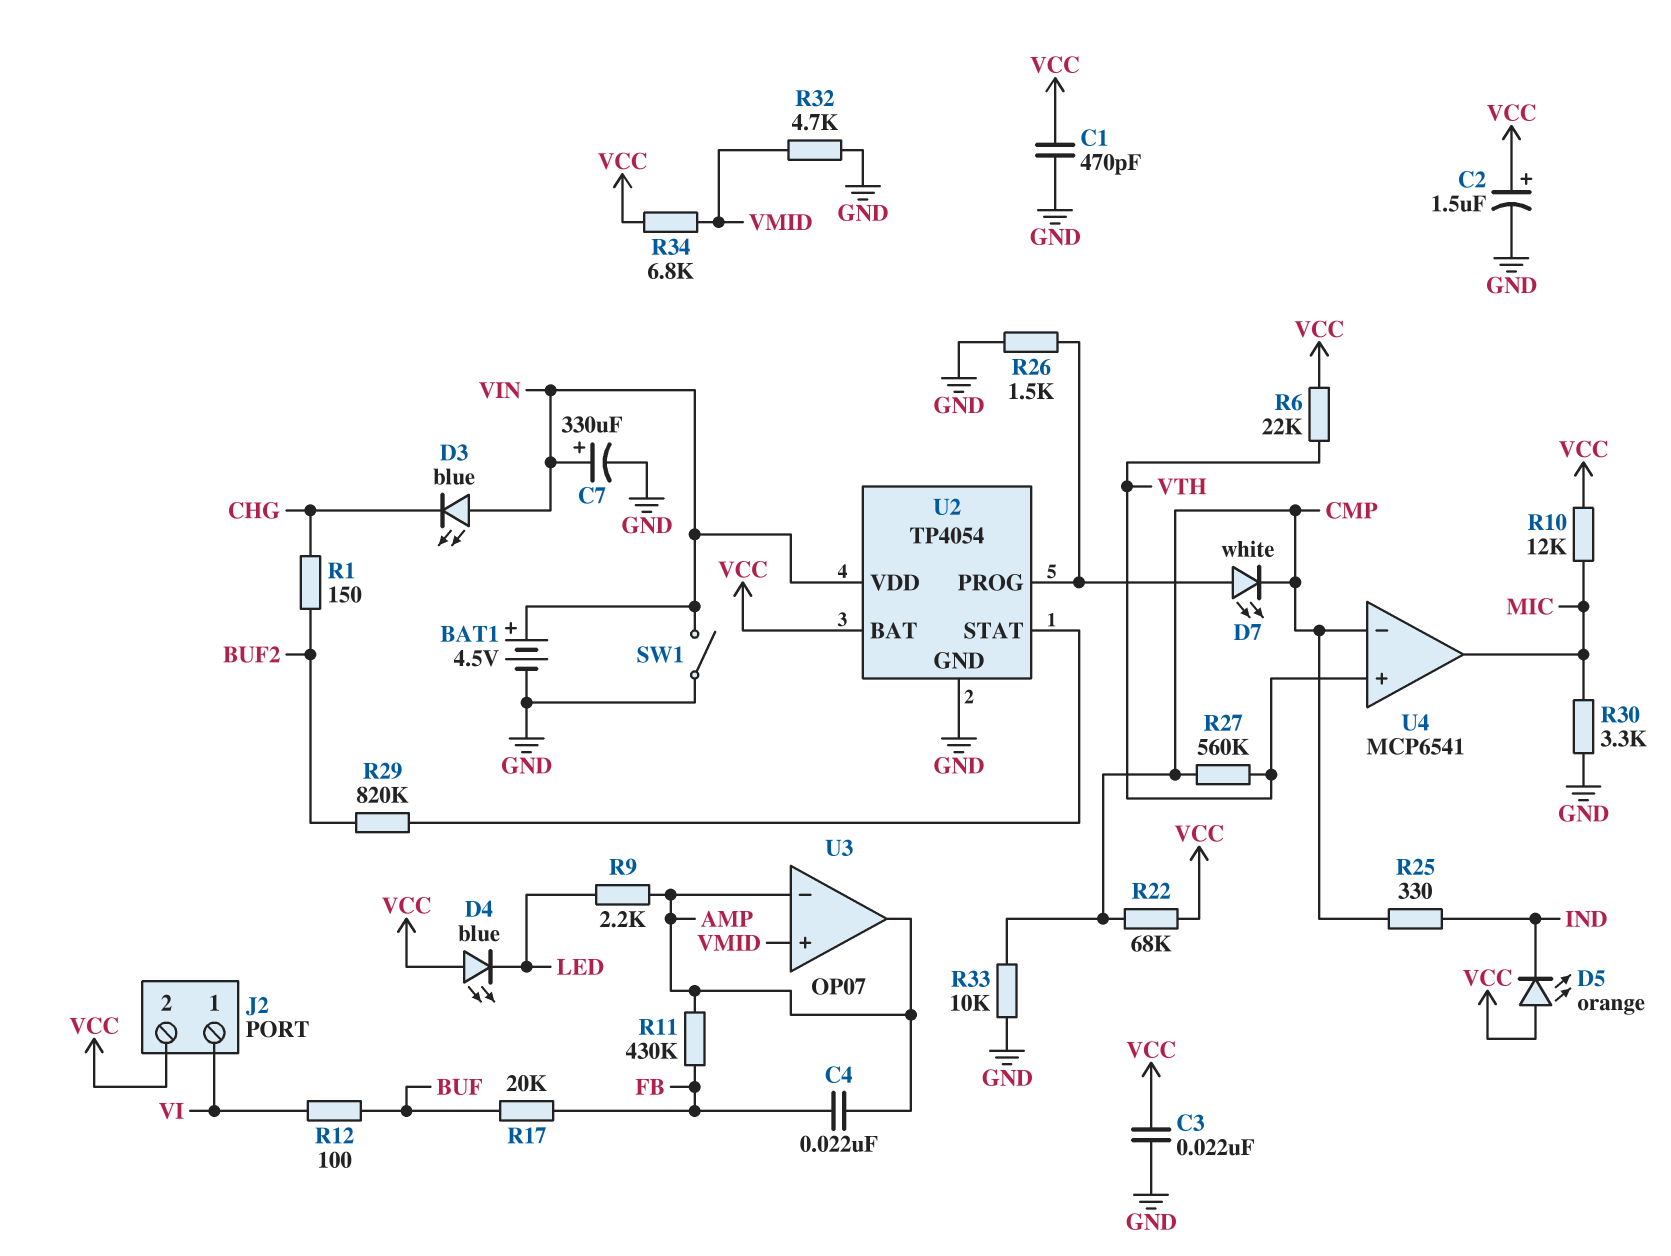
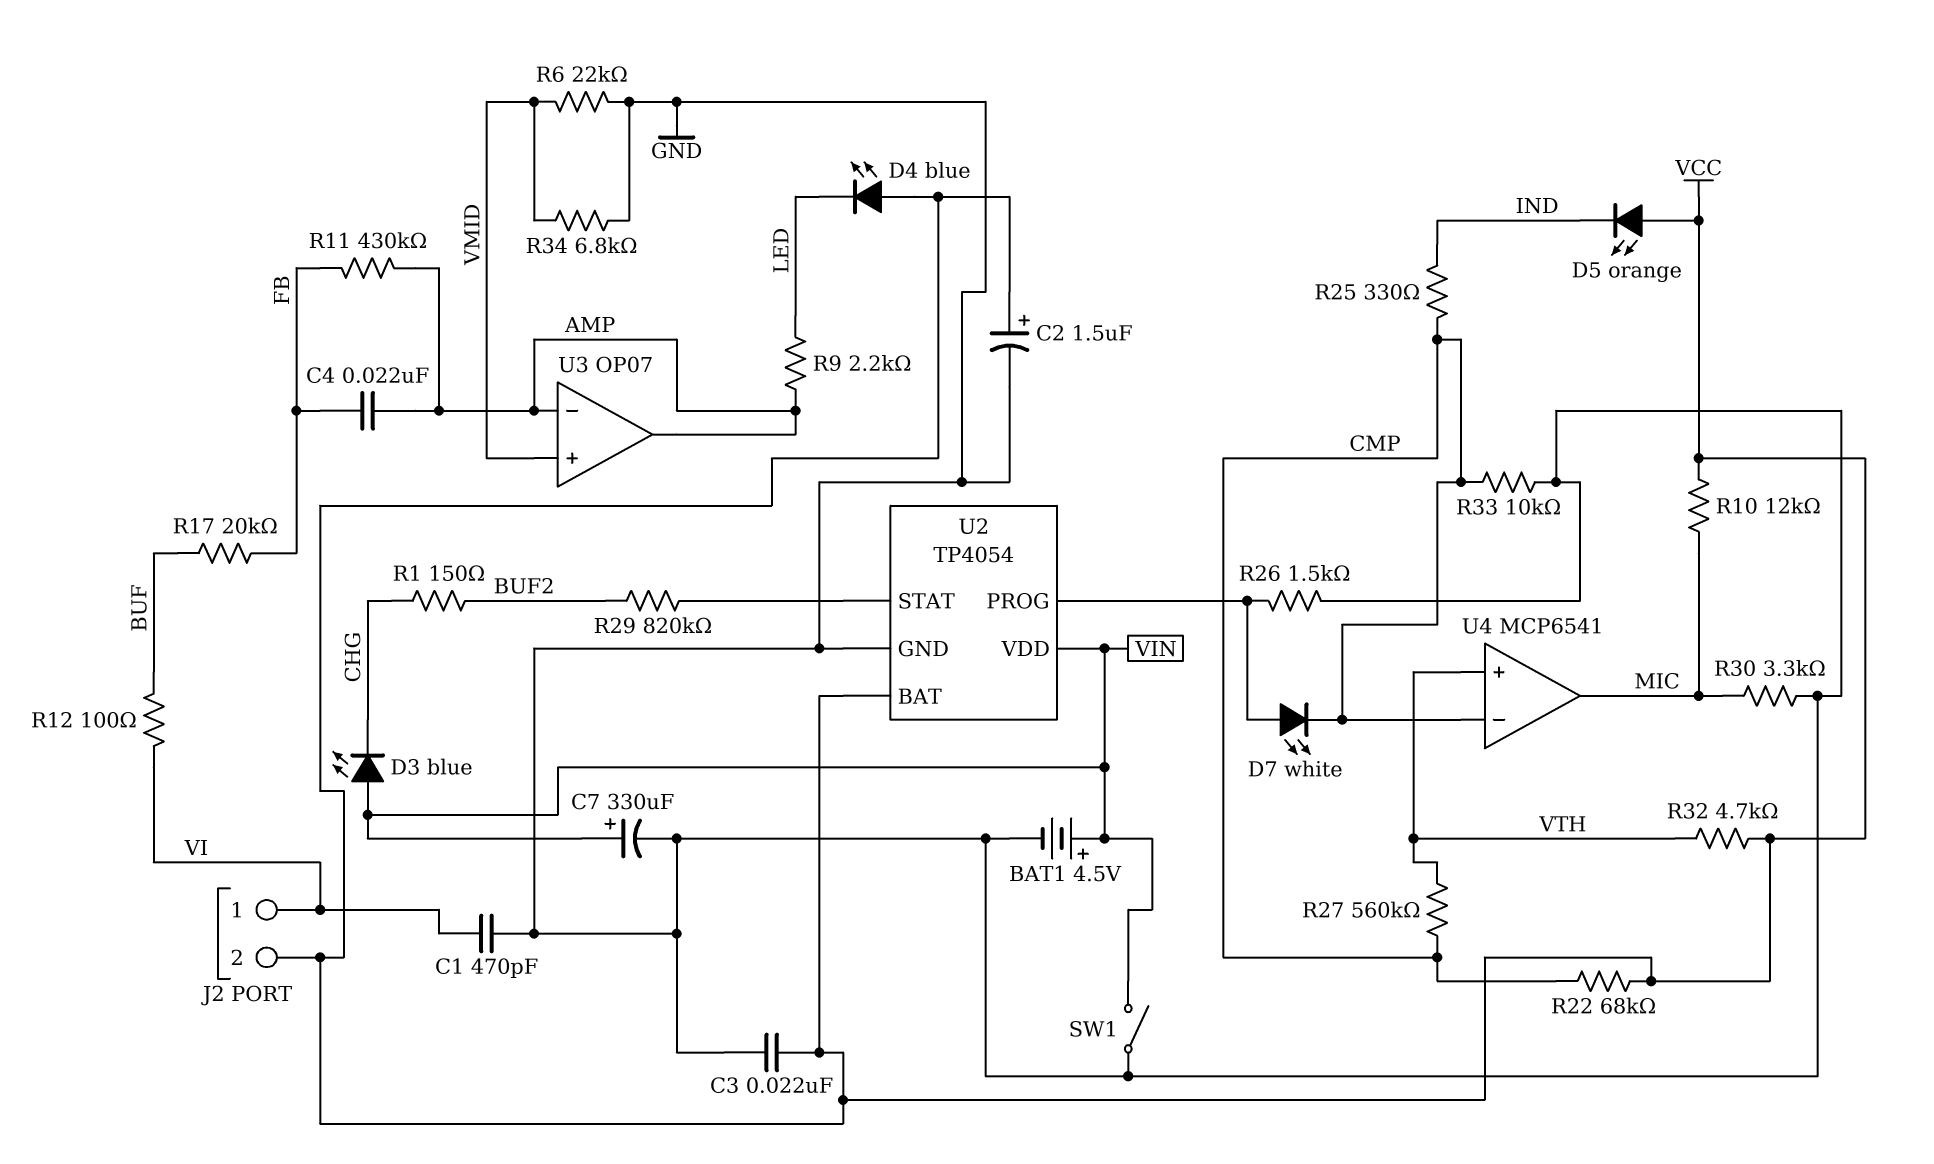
C1: 470pF (GND, VCC) -> 470pF (GND, VI)
R6: 22k (VCC, VTH) -> 22k (GND, VMID)
R32: 4.7k (GND, VMID) -> 4.7k (VCC, VTH)
R34: 6.8k (VCC, VMID) -> 6.8k (GND, VMID)

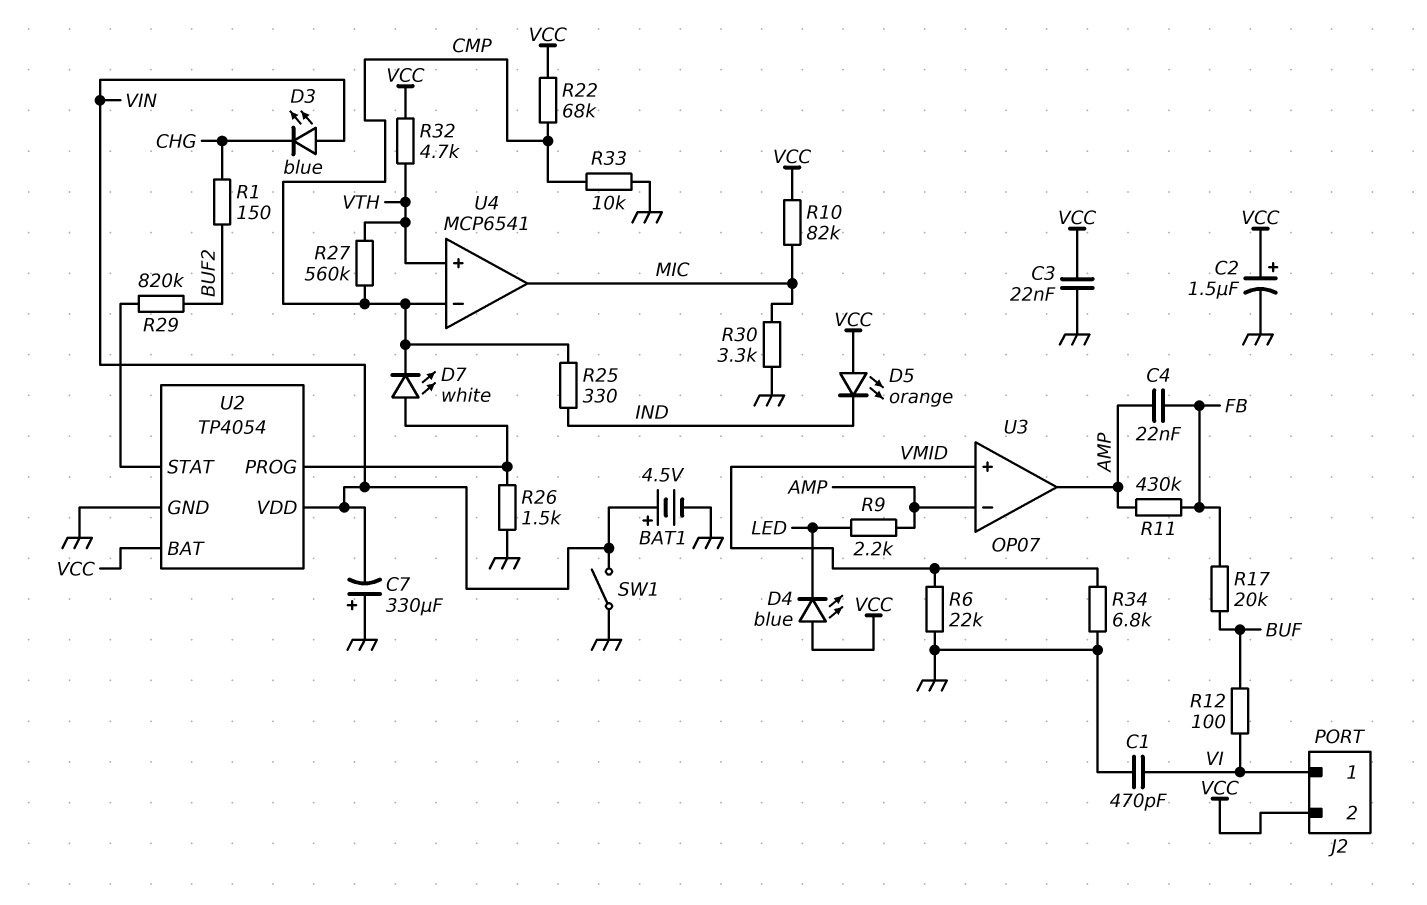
C7: 330uF (plus VIN, minus GND) -> 330uF (plus GND, minus VIN)
R10: 12k (MIC, VCC) -> 82k (MIC, VCC)

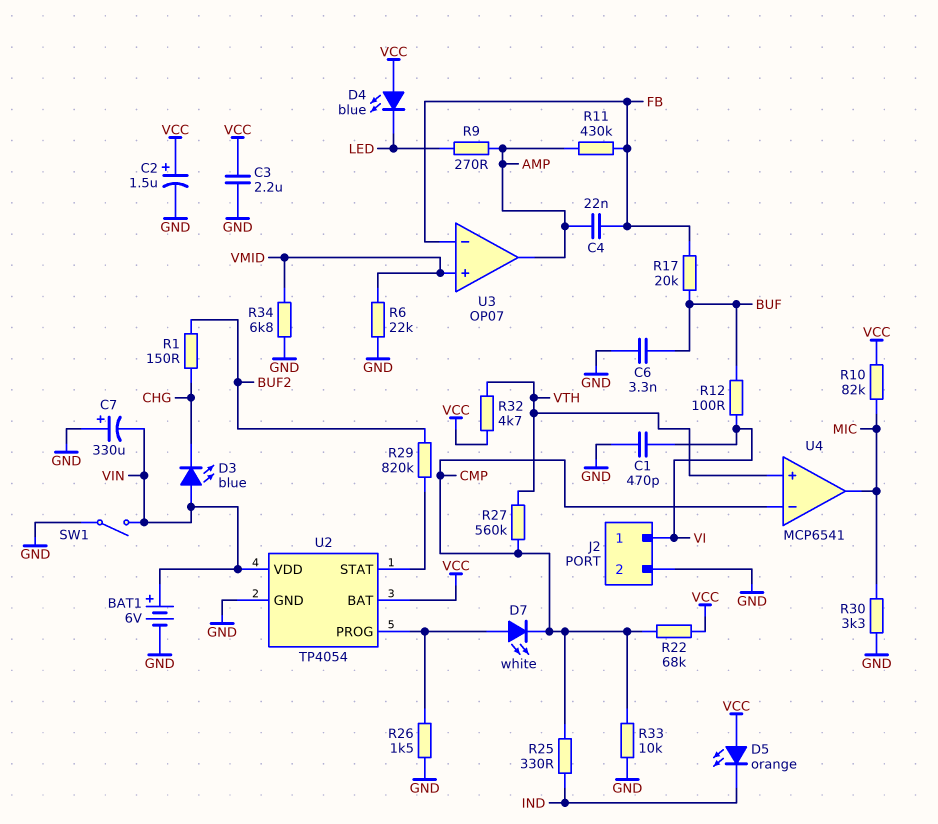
BAT1: 4.5V (plus VIN, minus GND) -> 6V (plus VIN, minus GND)
C3: 22nF (GND, VCC) -> 2.2uF (GND, VCC)
C6: none -> 3.3nF (BUF, GND)
J2 pin 2: VCC -> GND
R9: 2.2k (AMP, LED) -> 270 (AMP, LED)
U3 pin in-: AMP -> FB

